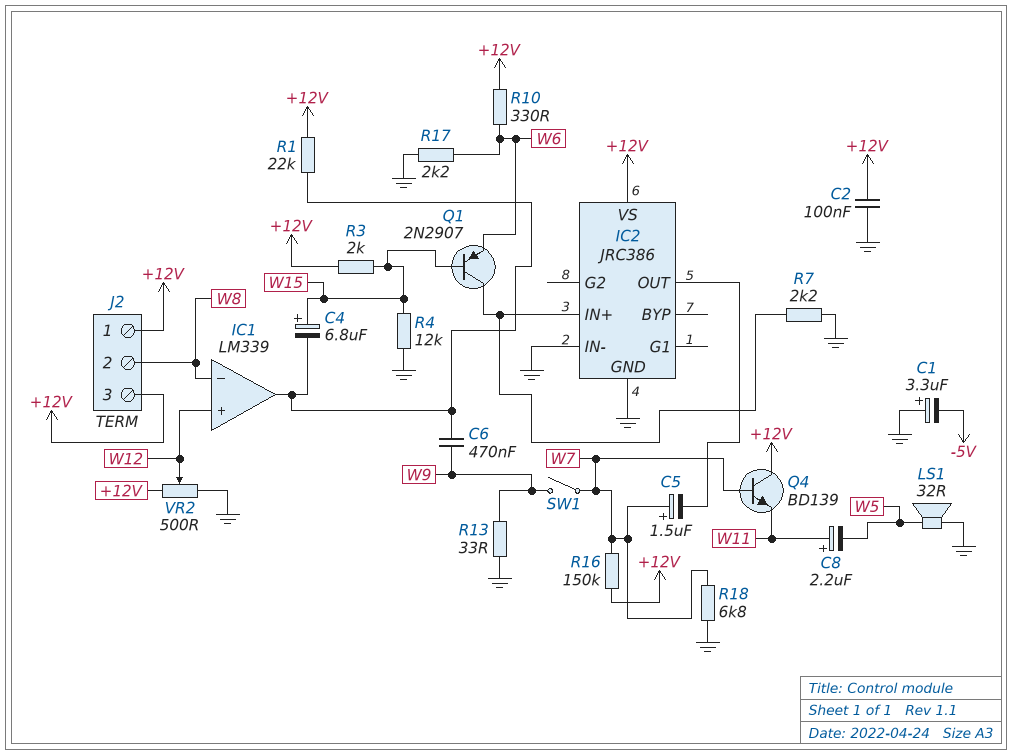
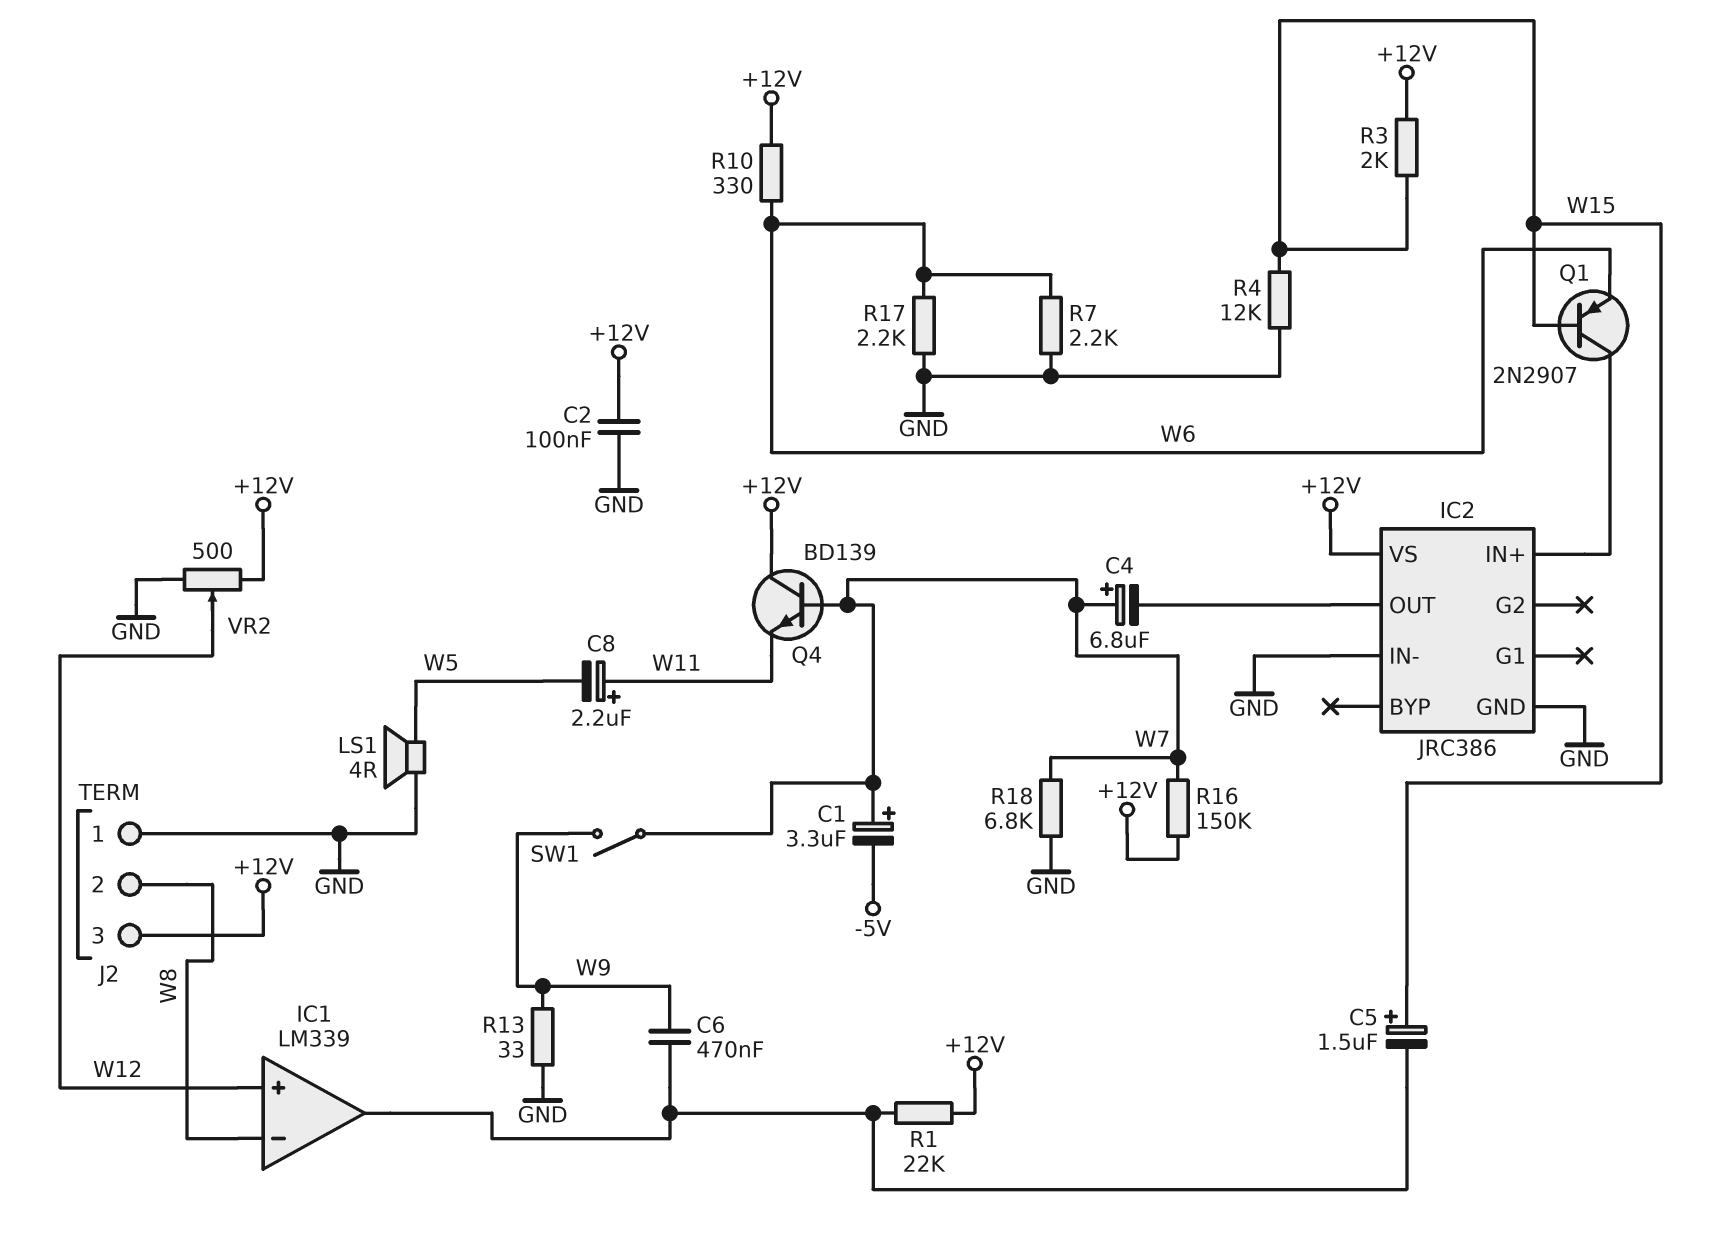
C1: 3.3uF (plus GND, minus -5V) -> 3.3uF (plus W7, minus -5V)
C4: 6.8uF (plus W15, minus IC1/out) -> 6.8uF (plus W7, minus IC2/OUT)
C5: 1.5uF (plus W7, minus IC2/OUT) -> 1.5uF (plus W15, minus IC1/out)
J2 pin 1: +12V -> GND
LS1: speaker 32R (GND, W5) -> speaker 4R (GND, W5)
R7: 2.2k (GND, IC2/IN+) -> 2.2k (GND, W6)

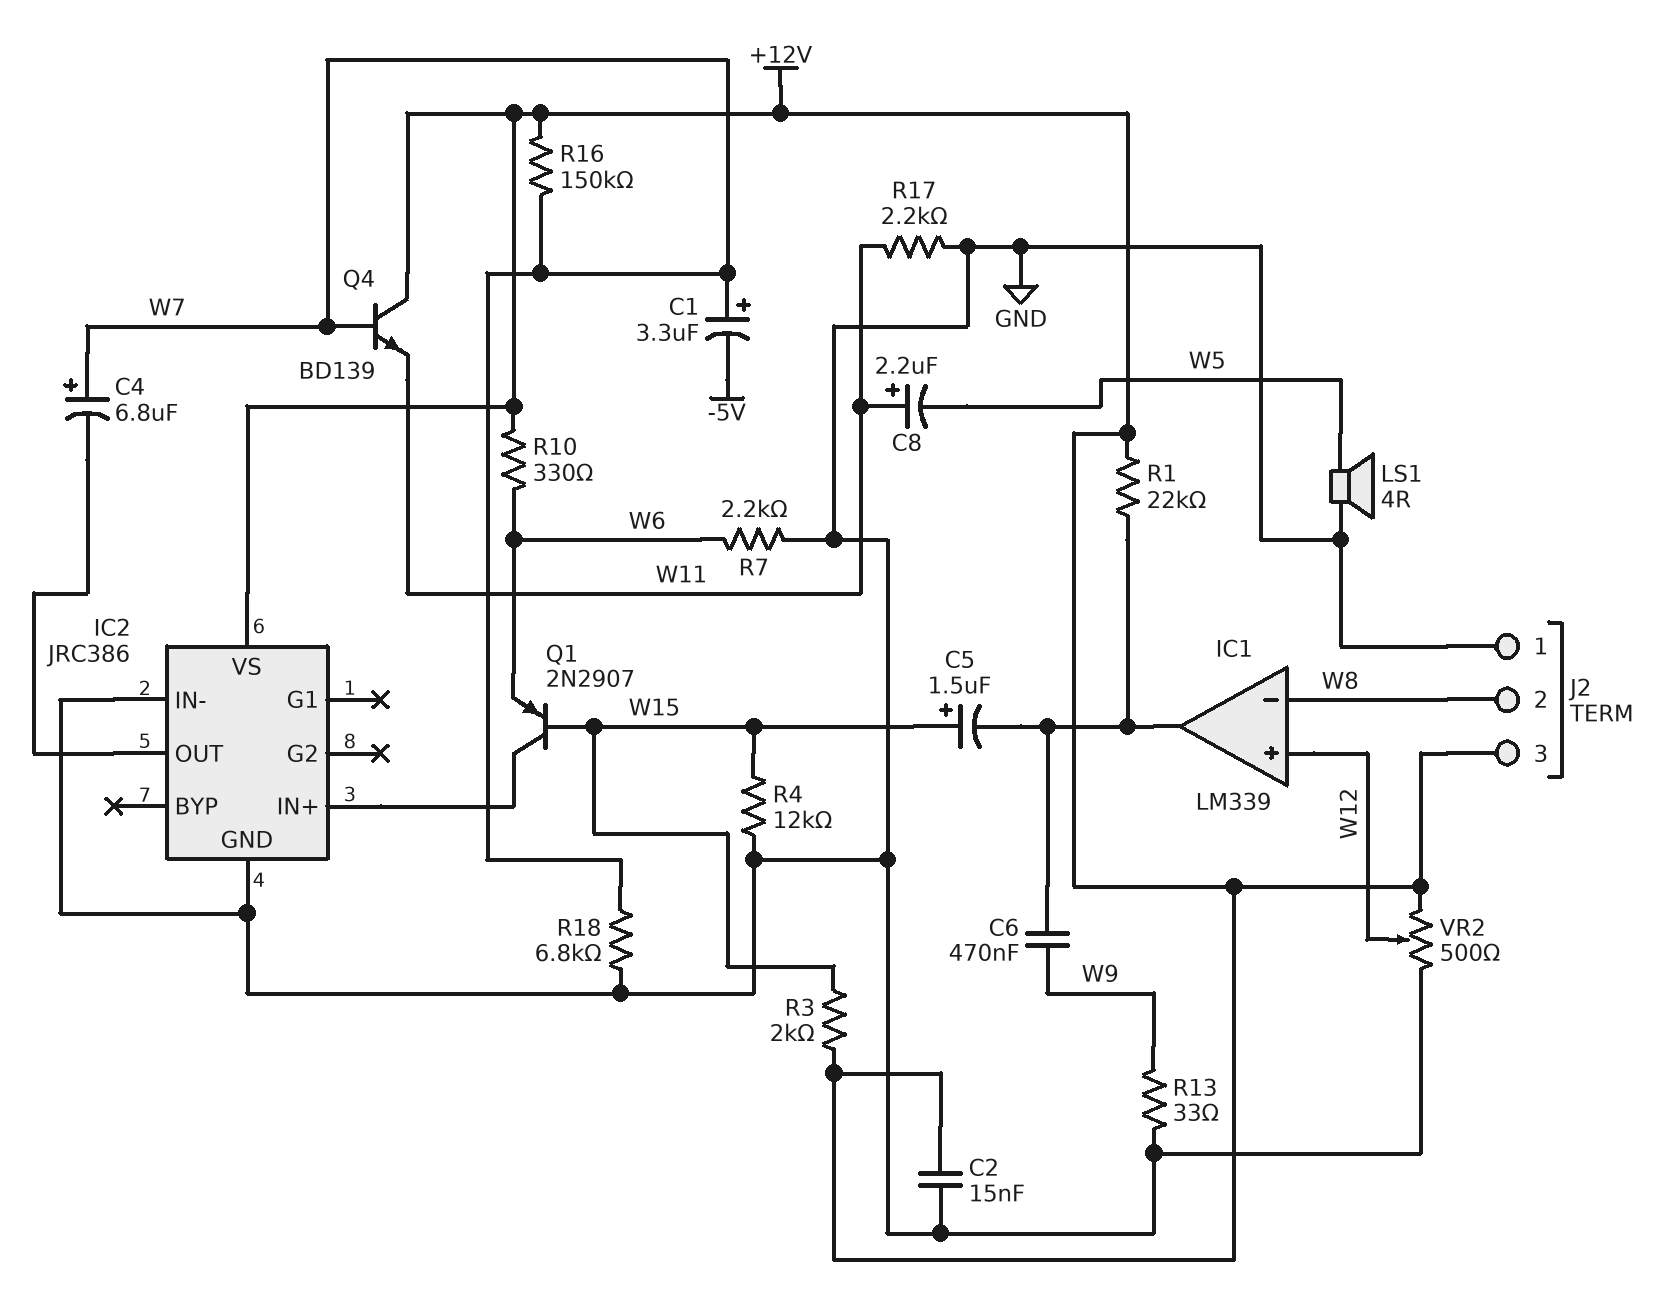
C2: 100nF (+12V, GND) -> 15nF (+12V, GND)
R17: 2.2k (GND, W6) -> 2.2k (GND, W11)
SW1: switch (W7, W9) -> none

